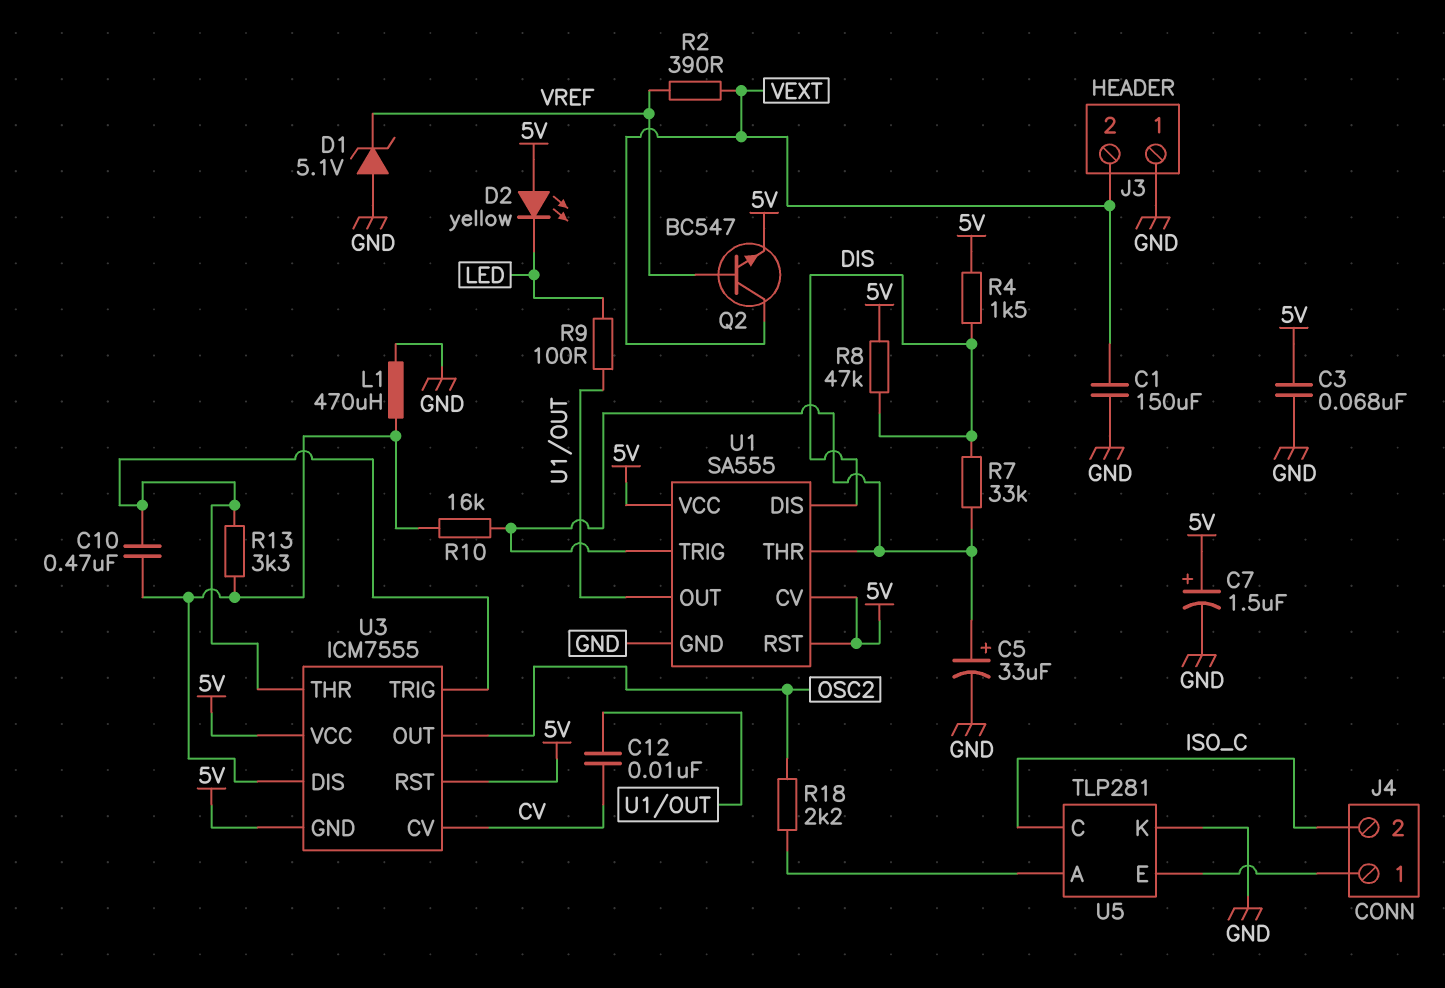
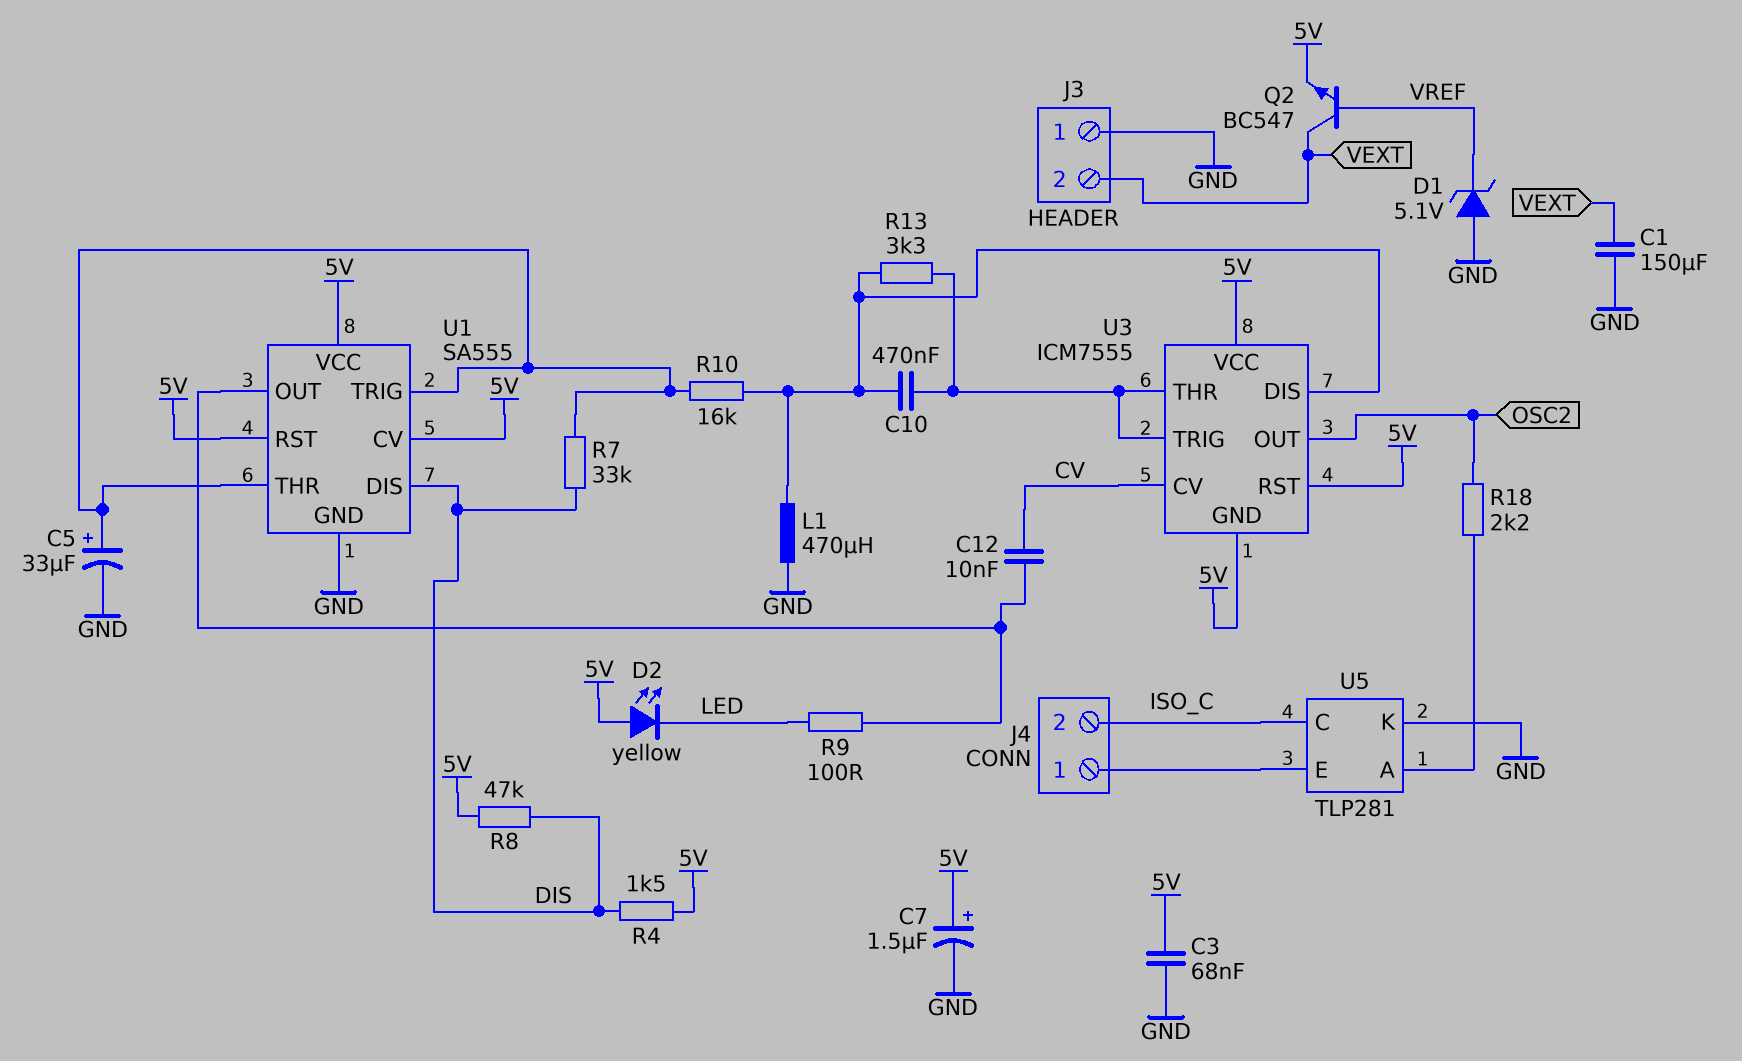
R2: 390 (VEXT, VREF) -> none

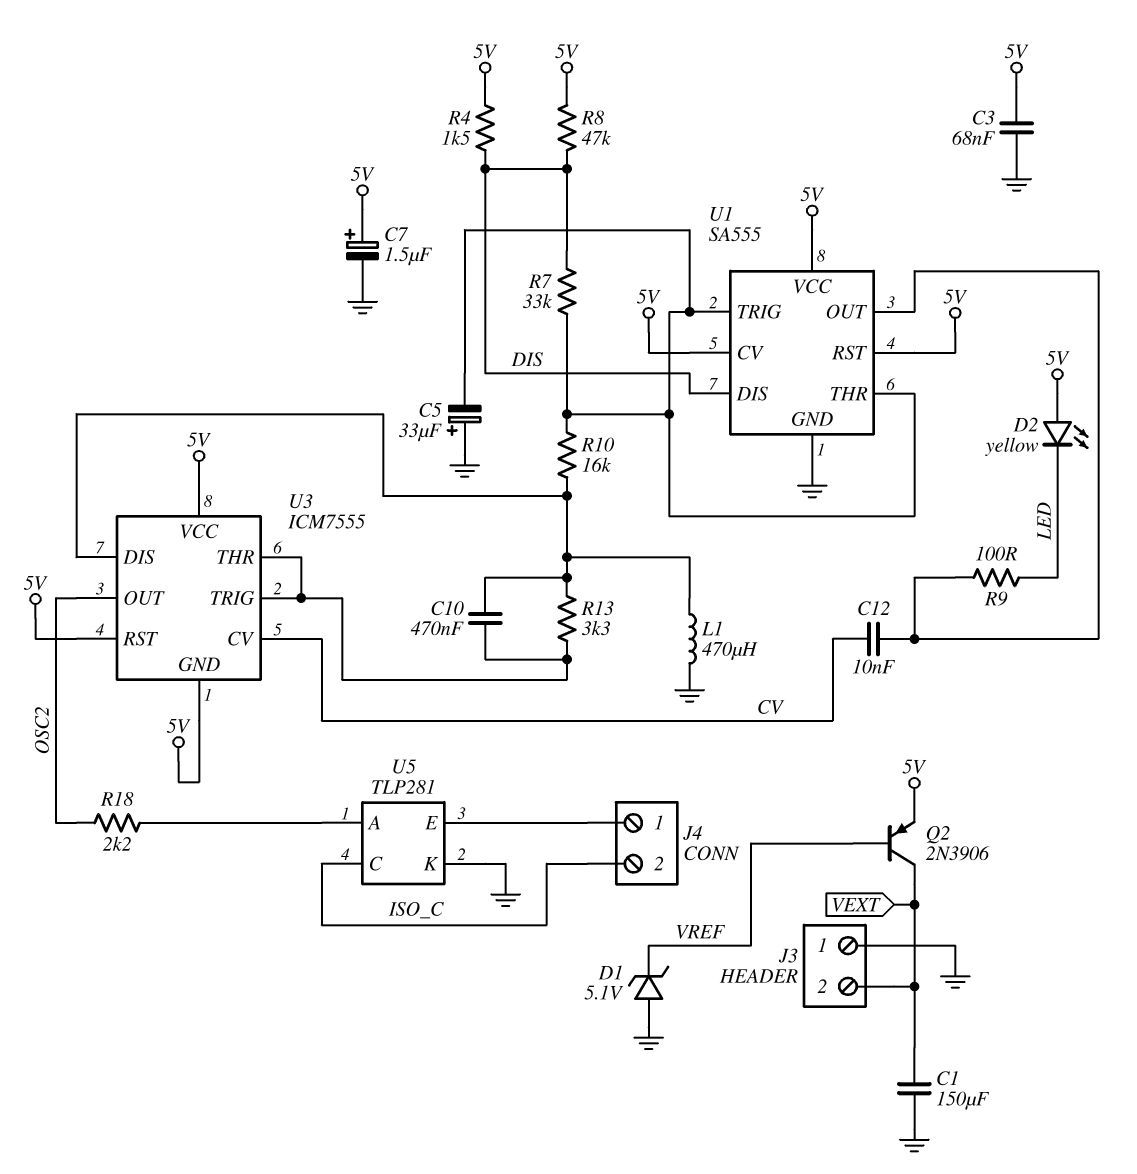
C5: 33uF (plus U1/THR, minus GND) -> 33uF (plus GND, minus U1/THR)
Q2: NPN BC547 (B VREF, C VEXT, E 5V) -> PNP 2N3906 (B VREF, C VEXT, E 5V)

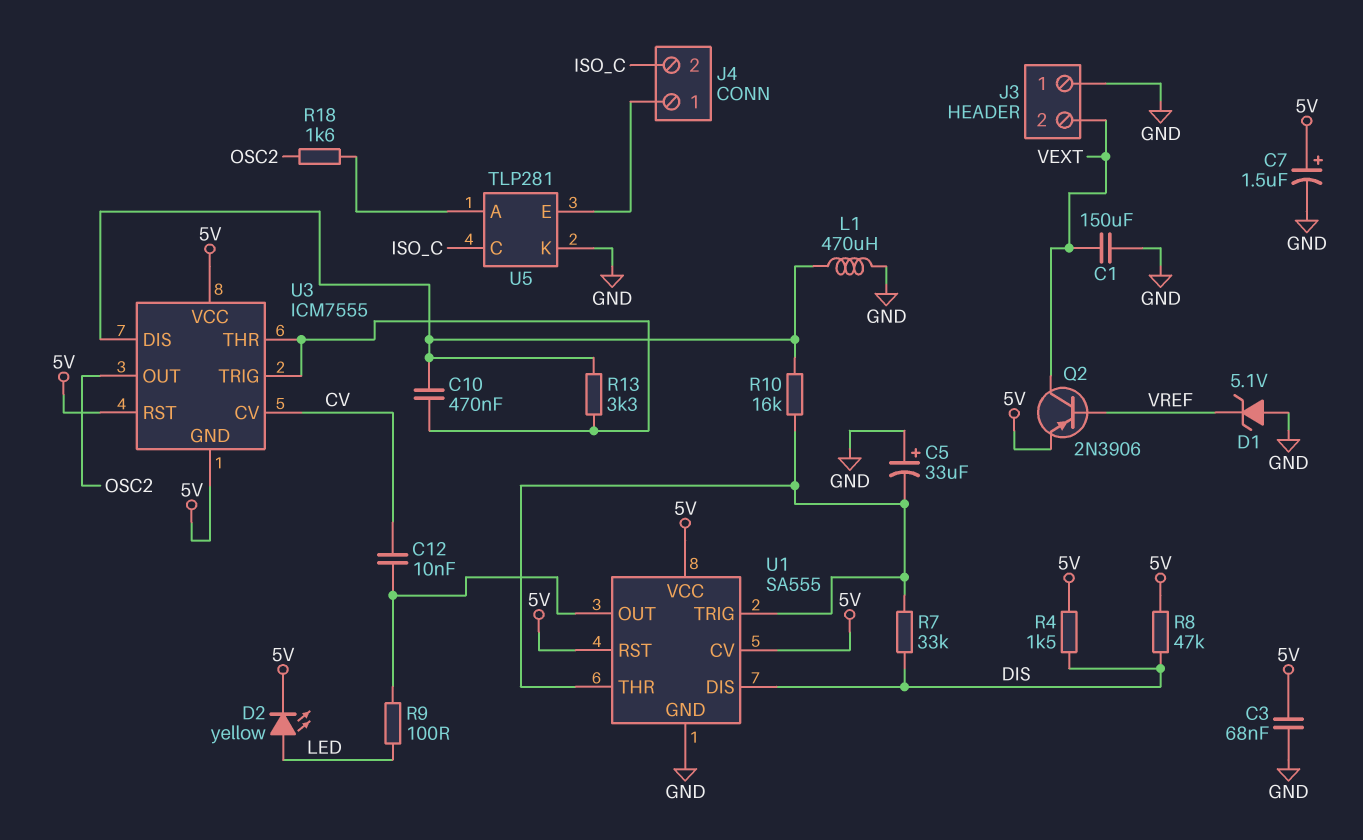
D2: LED yellow (A 5V, K LED) -> LED yellow (A LED, K 5V)
R18: 2.2k (OSC2, U5/A) -> 1.6k (OSC2, U5/A)

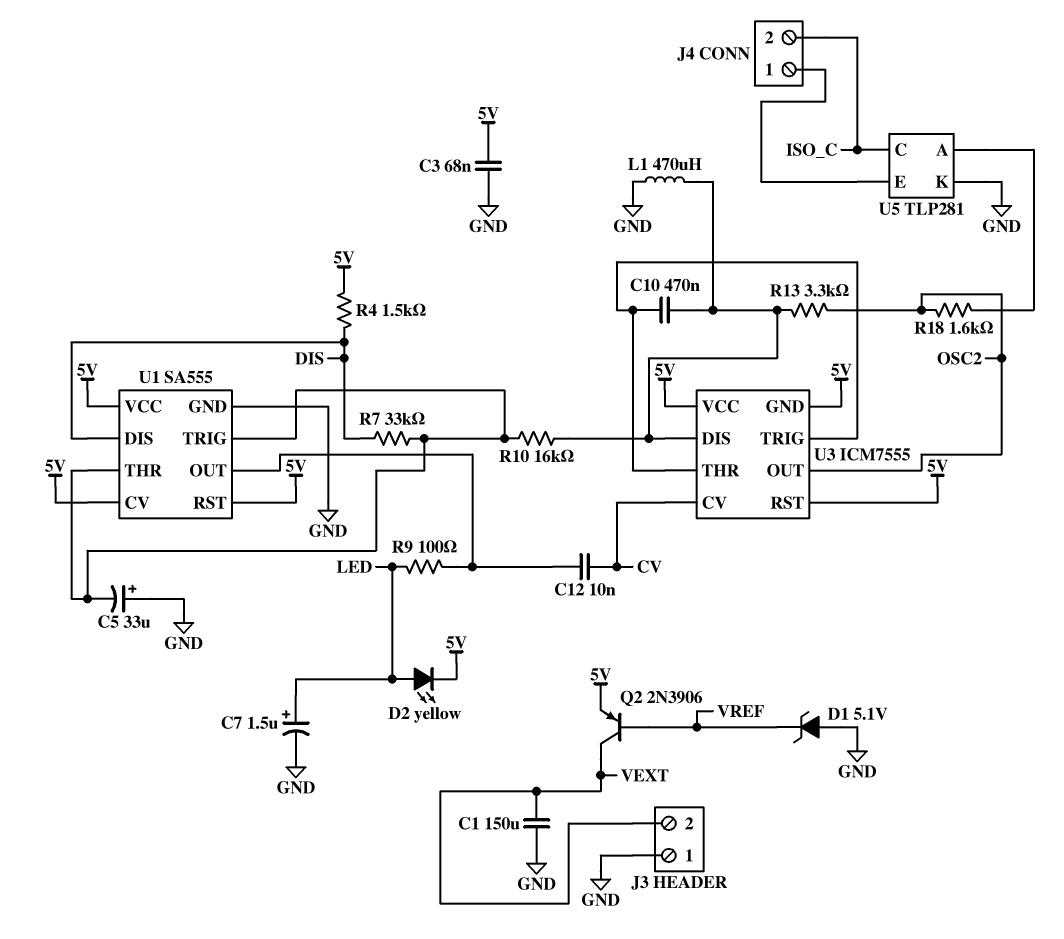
C7: 1.5uF (plus 5V, minus GND) -> 1.5uF (plus LED, minus GND)
R8: 47k (5V, DIS) -> none
R13: 3.3k (U3/DIS, U3/THR) -> 3.3k (OSC2, U3/DIS)

